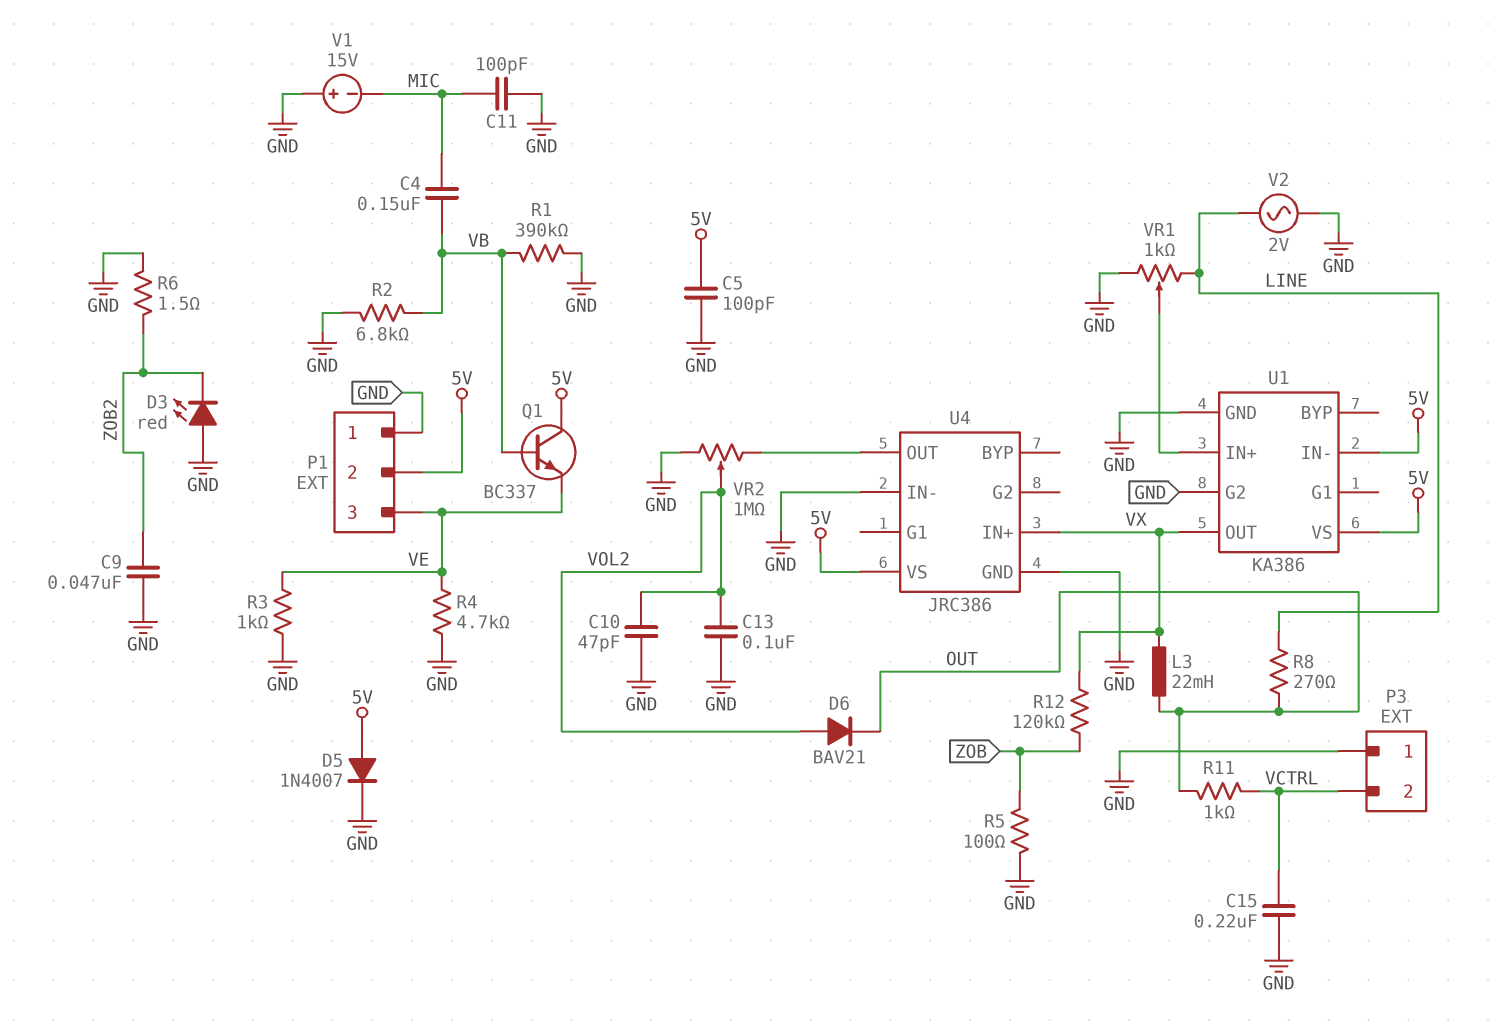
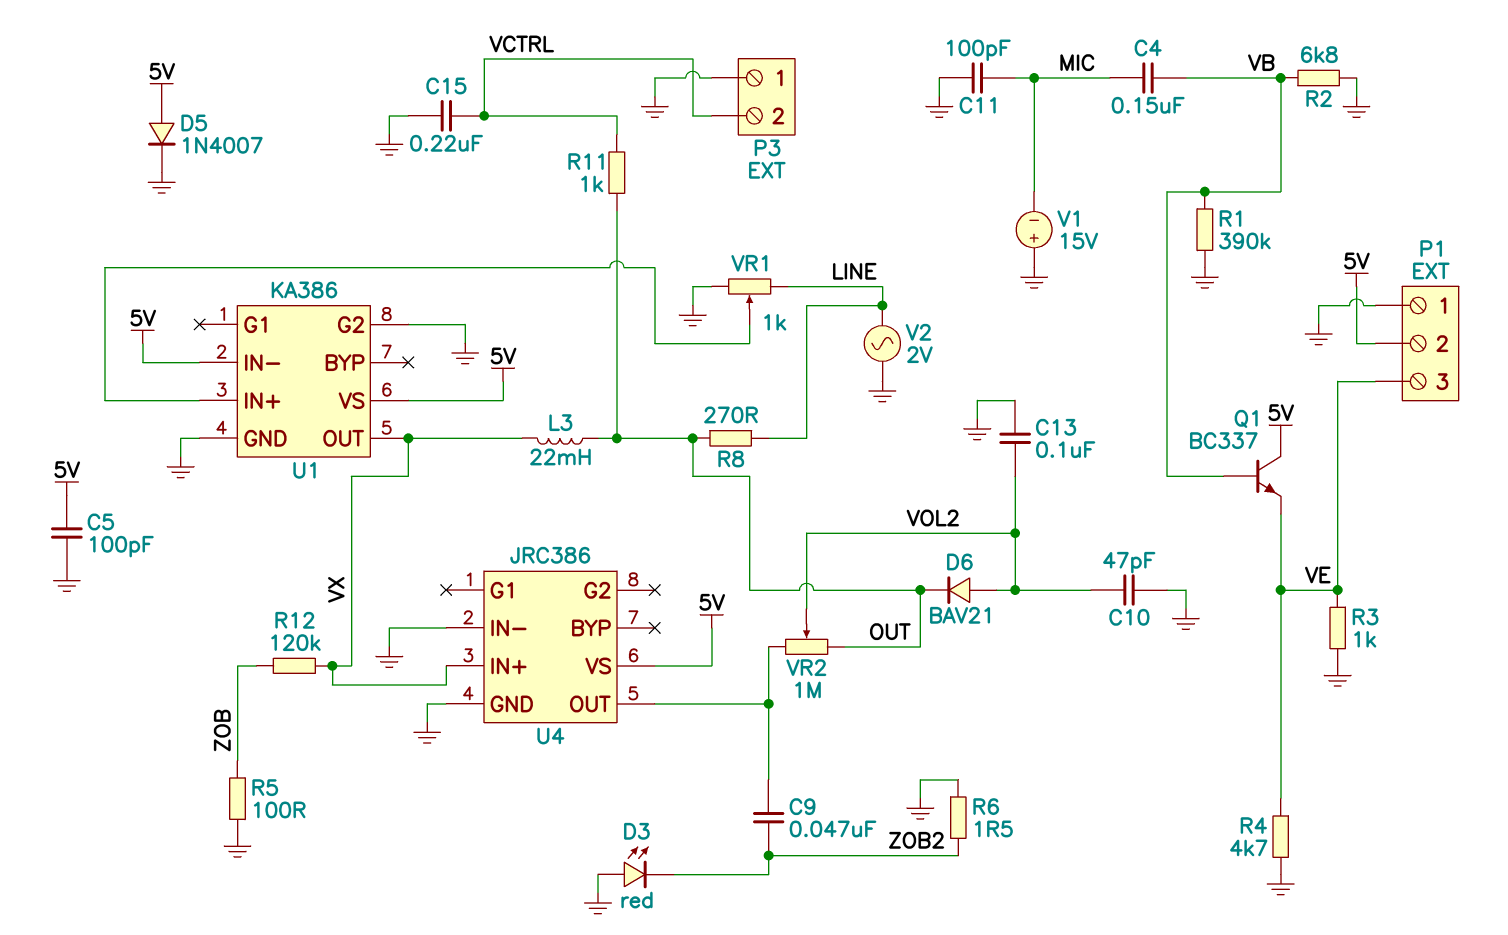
C9: 47nF (GND, ZOB2) -> 47nF (U4/OUT, ZOB2)
VR2: 1M (GND, U4/OUT, wiper VOL2) -> 1M (OUT, U4/OUT, wiper VOL2)

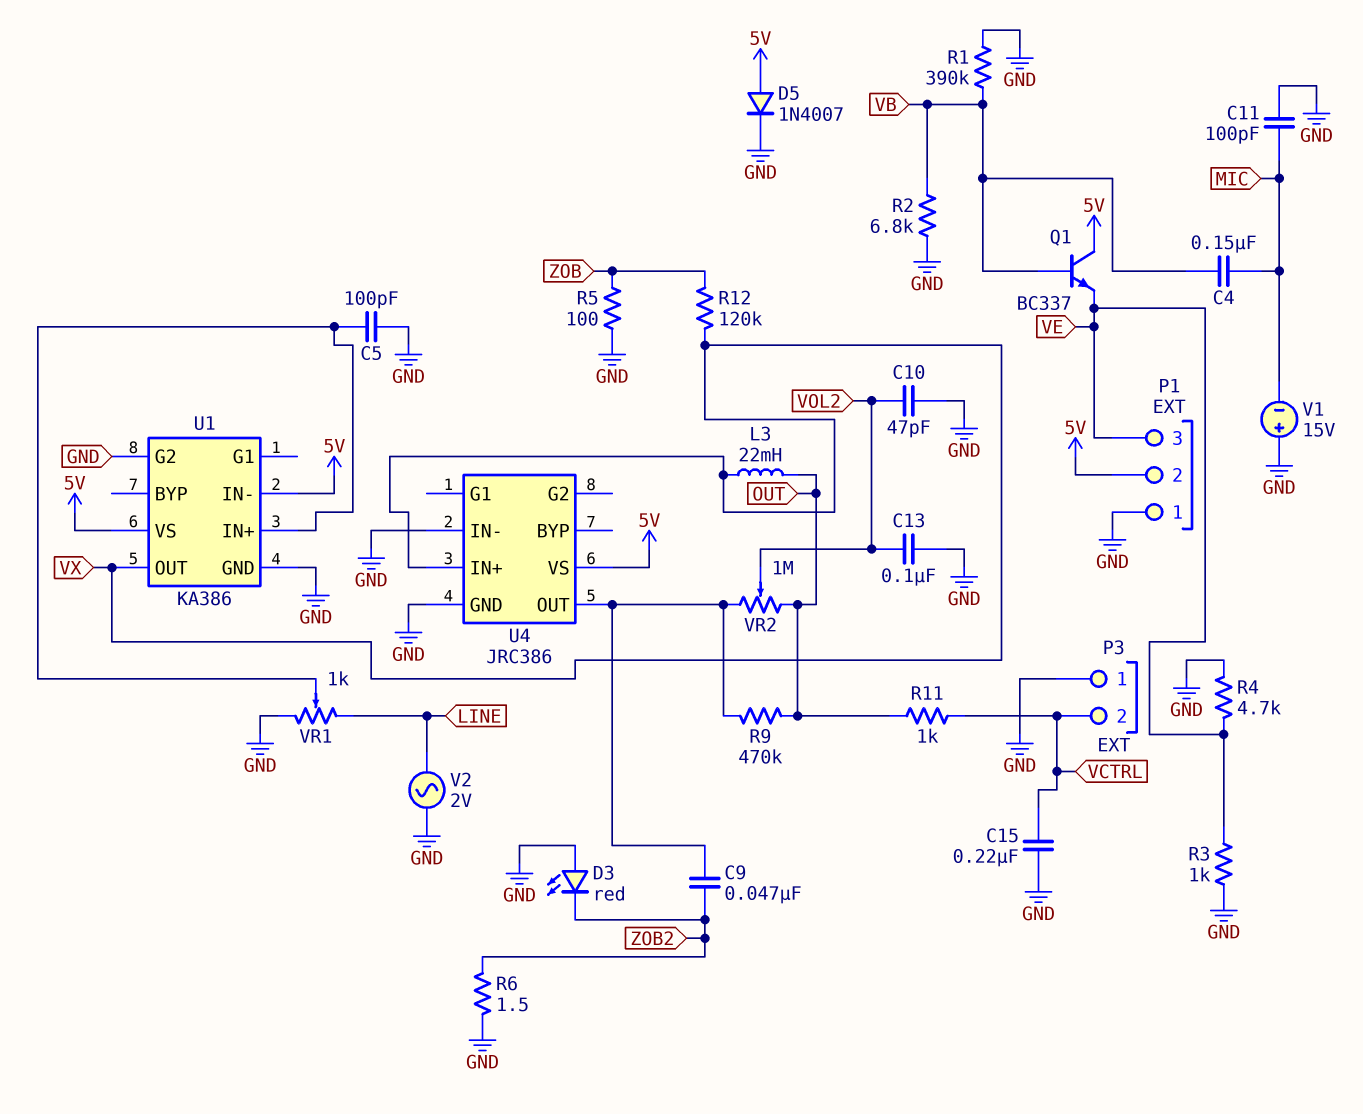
C5: 100pF (5V, GND) -> 100pF (GND, U1/IN+)
D6: diode BAV21 (A VOL2, K OUT) -> none
R8: 270 (LINE, OUT) -> none
R9: none -> 470k (OUT, U4/OUT)

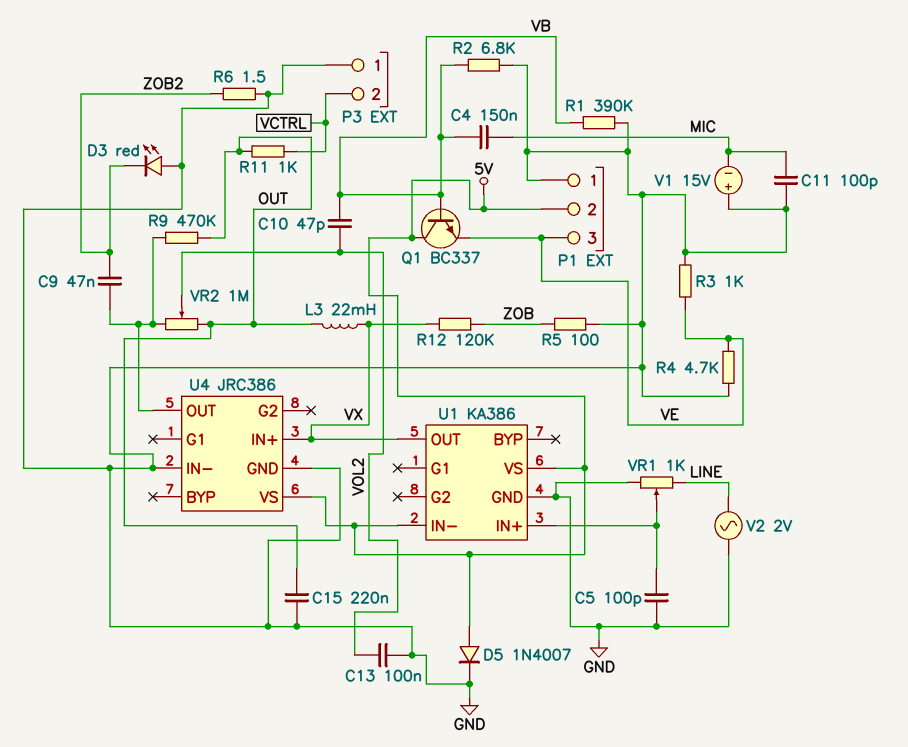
C10: 47pF (GND, VOL2) -> 47pF (VB, VOL2)
C15: 220nF (GND, VCTRL) -> 220nF (GND, OUT)
U1 pin G2: GND -> none

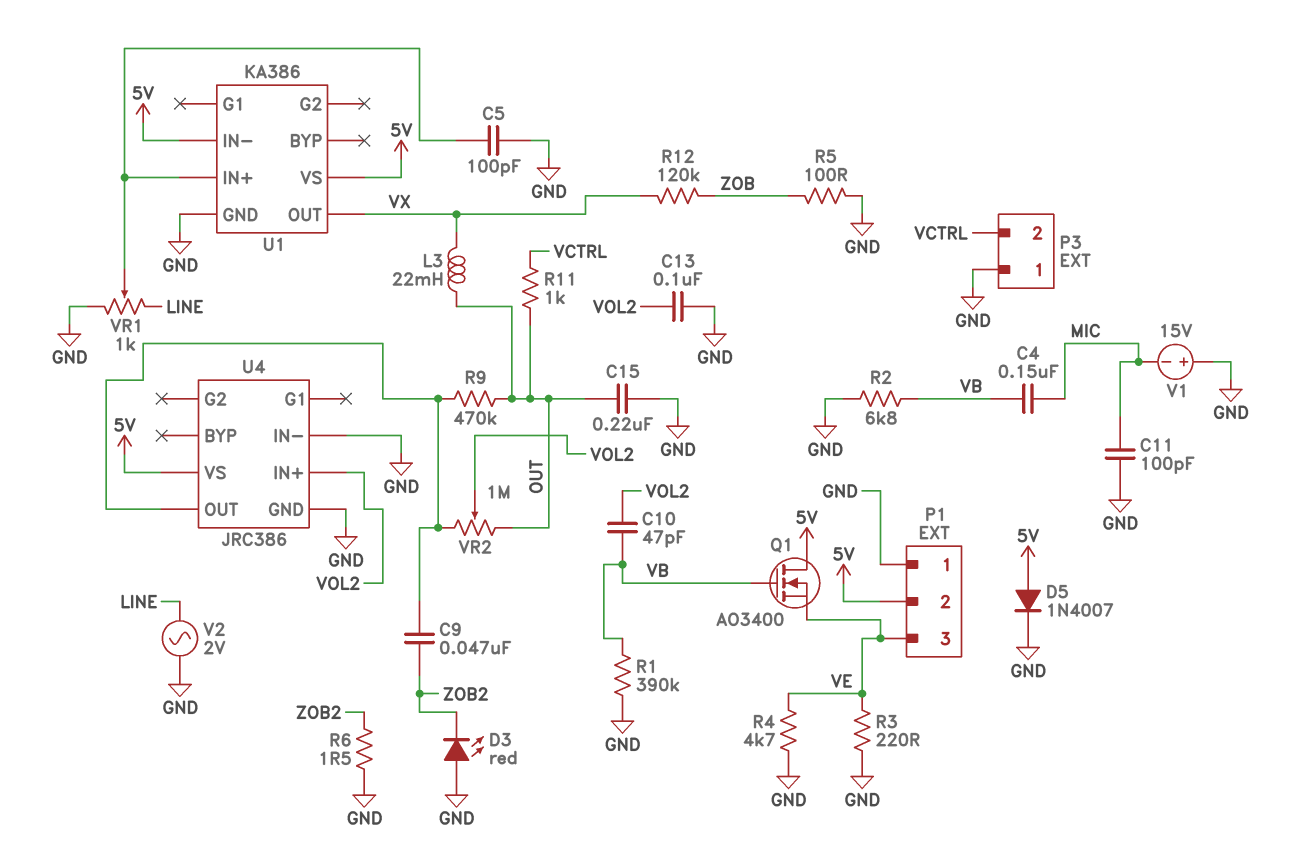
Q1: NPN BC337 (B VB, C 5V, E VE) -> NMOS AO3400 (G VB, D 5V, S VE)
R3: 1k (GND, VE) -> 220 (GND, VE)
U4 pin IN+: VX -> VOL2

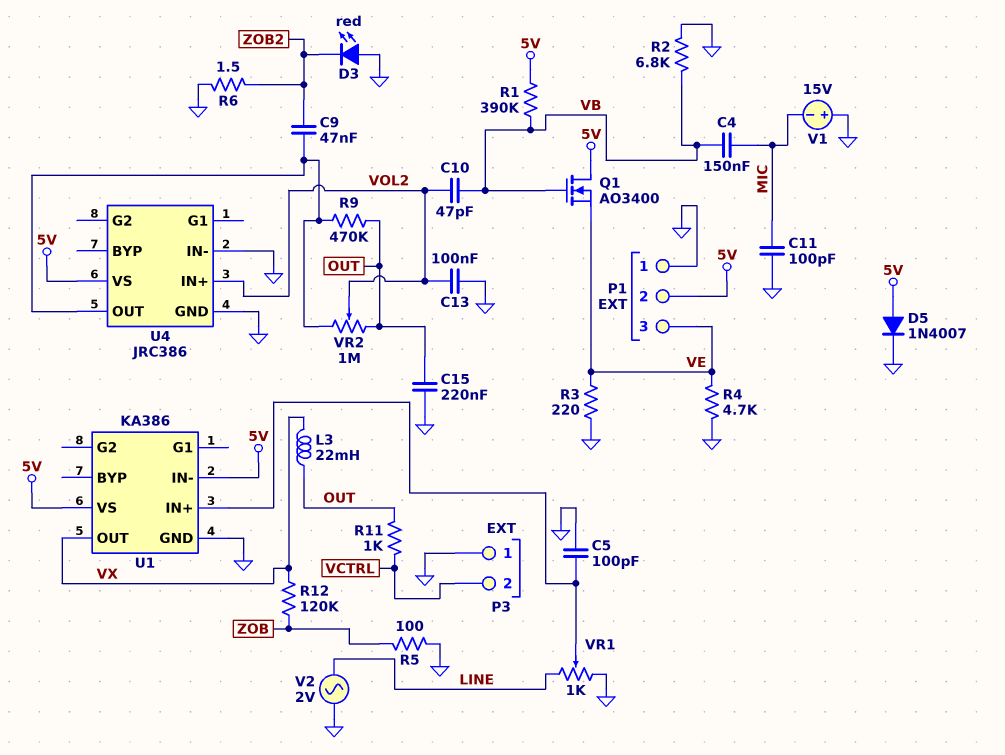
R1: 390k (GND, VB) -> 390k (5V, VB)

